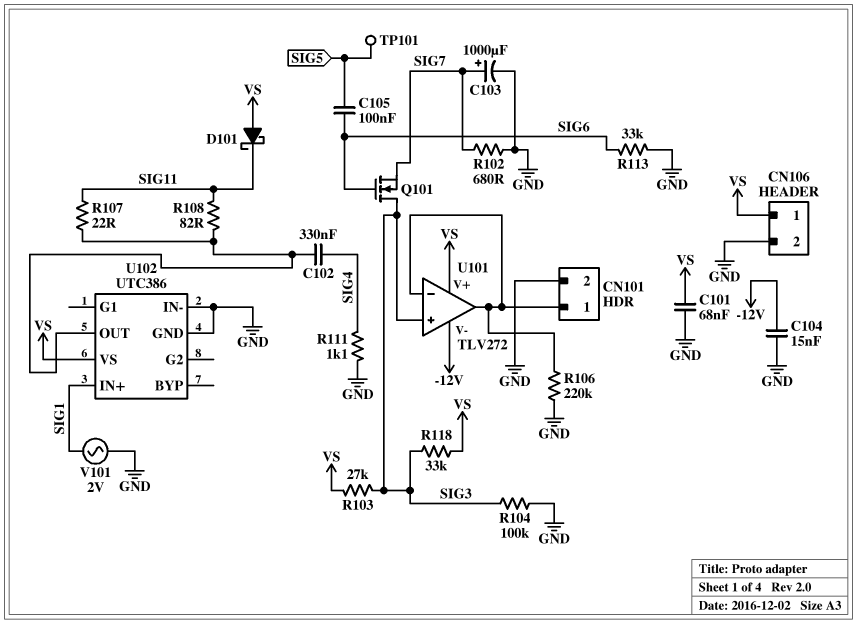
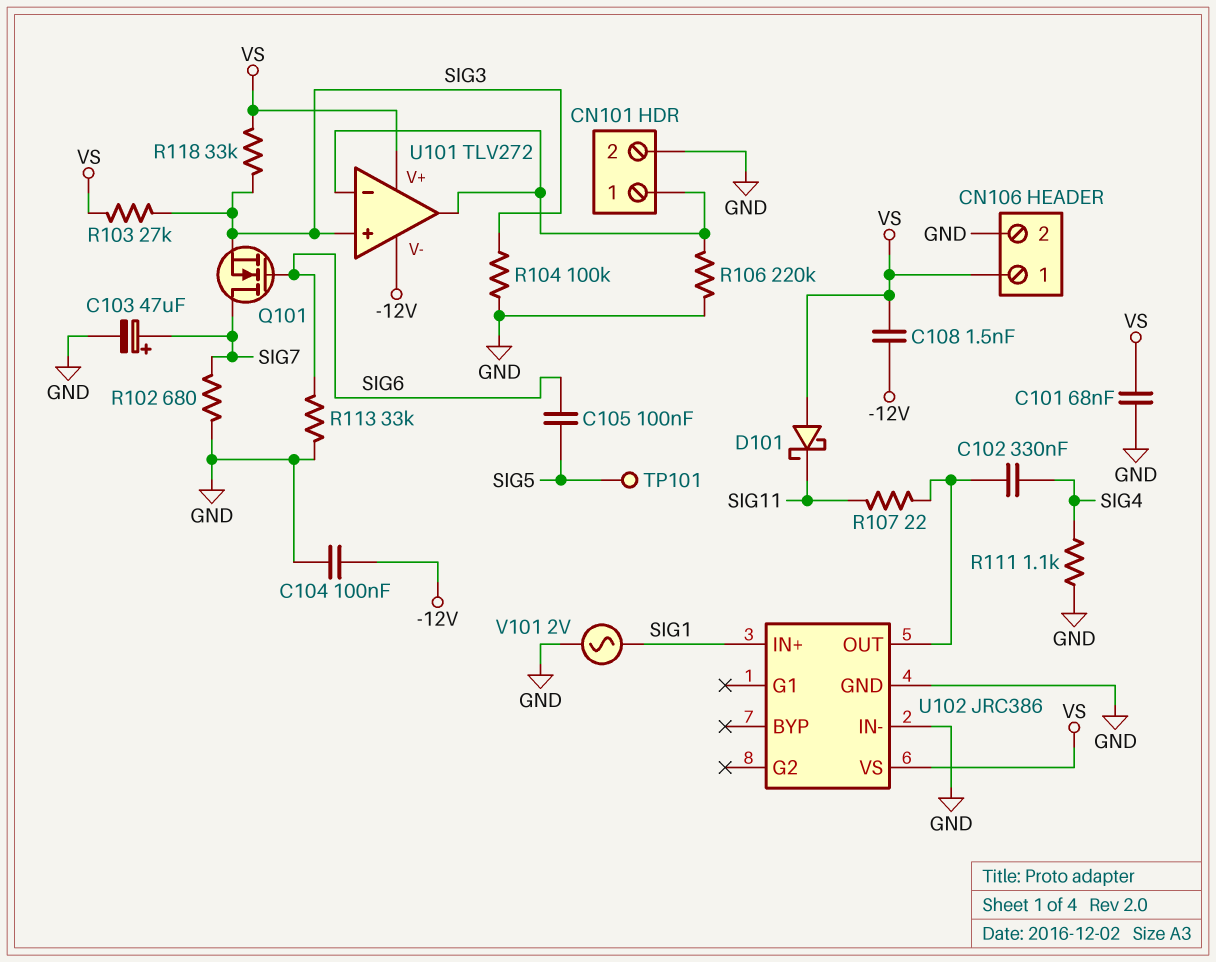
C103: 1000uF (plus SIG7, minus GND) -> 47uF (plus SIG7, minus GND)
C104: 15nF (-12V, GND) -> 100nF (-12V, GND)
C108: none -> 1.5nF (-12V, VS)
Q101: NMOS (G SIG6, D SIG3, S SIG7) -> NMOS (G SIG6, D SIG7, S SIG3)
R108: 82 (SIG11, U102/OUT) -> none
U102: UTC386 -> JRC386

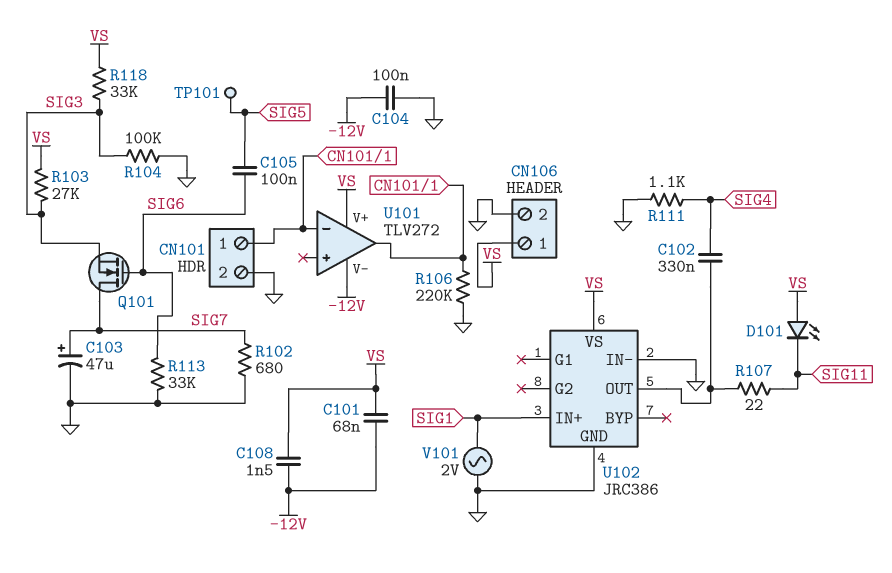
C101: 68nF (GND, VS) -> 68nF (-12V, VS)
D101: schottky (A VS, K SIG11) -> LED (A VS, K SIG11)
U101 pin in+: SIG3 -> none

